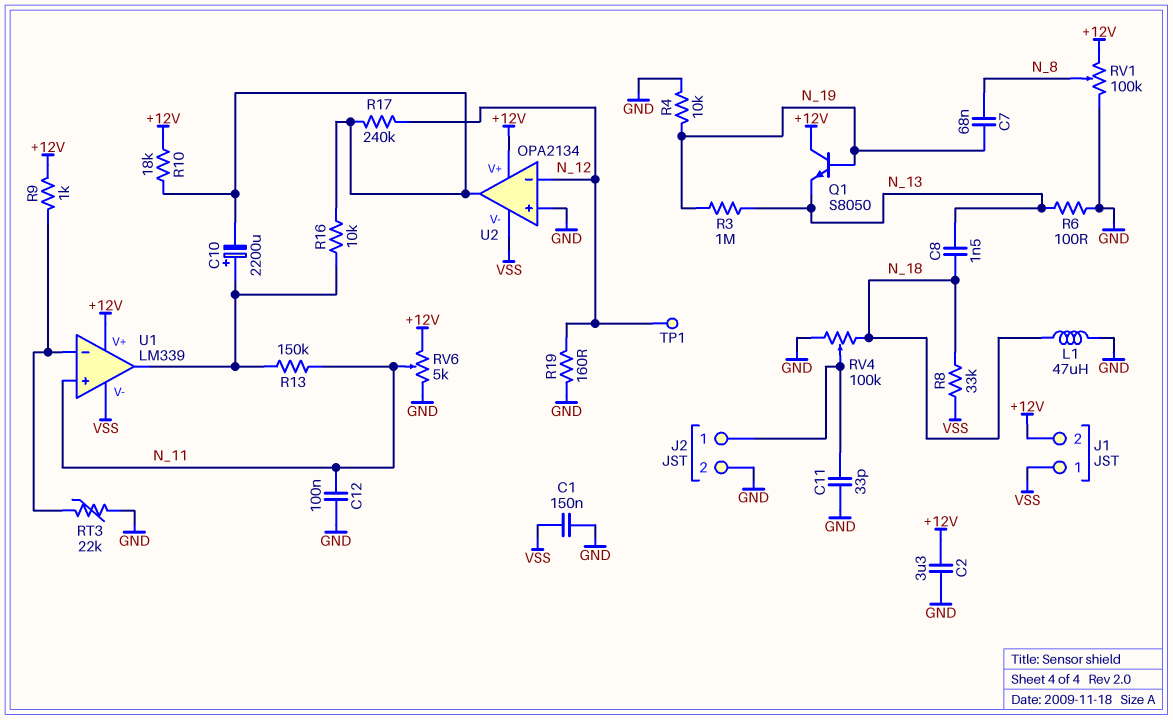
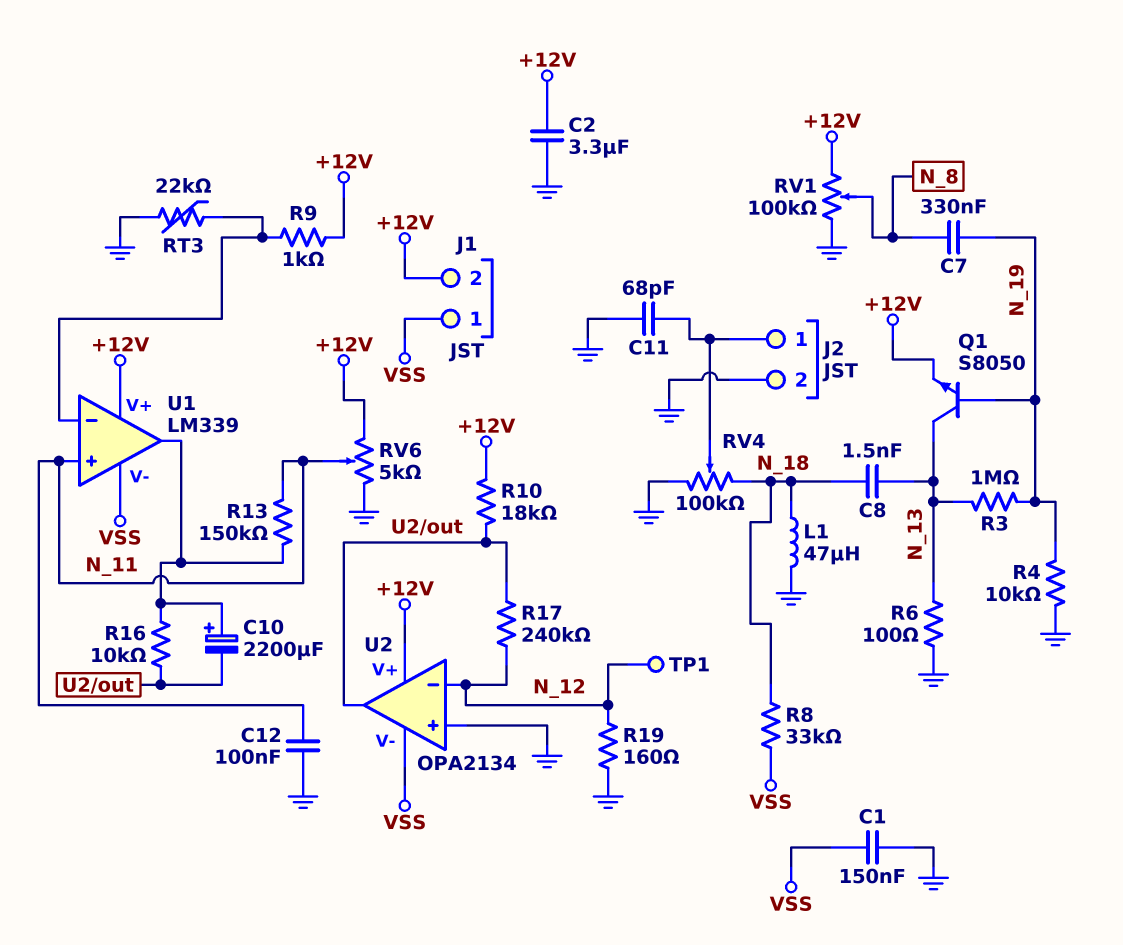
C7: 68nF (N_8, N_19) -> 330nF (N_8, N_19)
C11: 33pF (GND, J2/1) -> 68pF (GND, J2/1)
Q1: NPN S8050 (B N_19, C +12V, E N_13) -> NPN S8050 (B N_19, C N_13, E +12V)

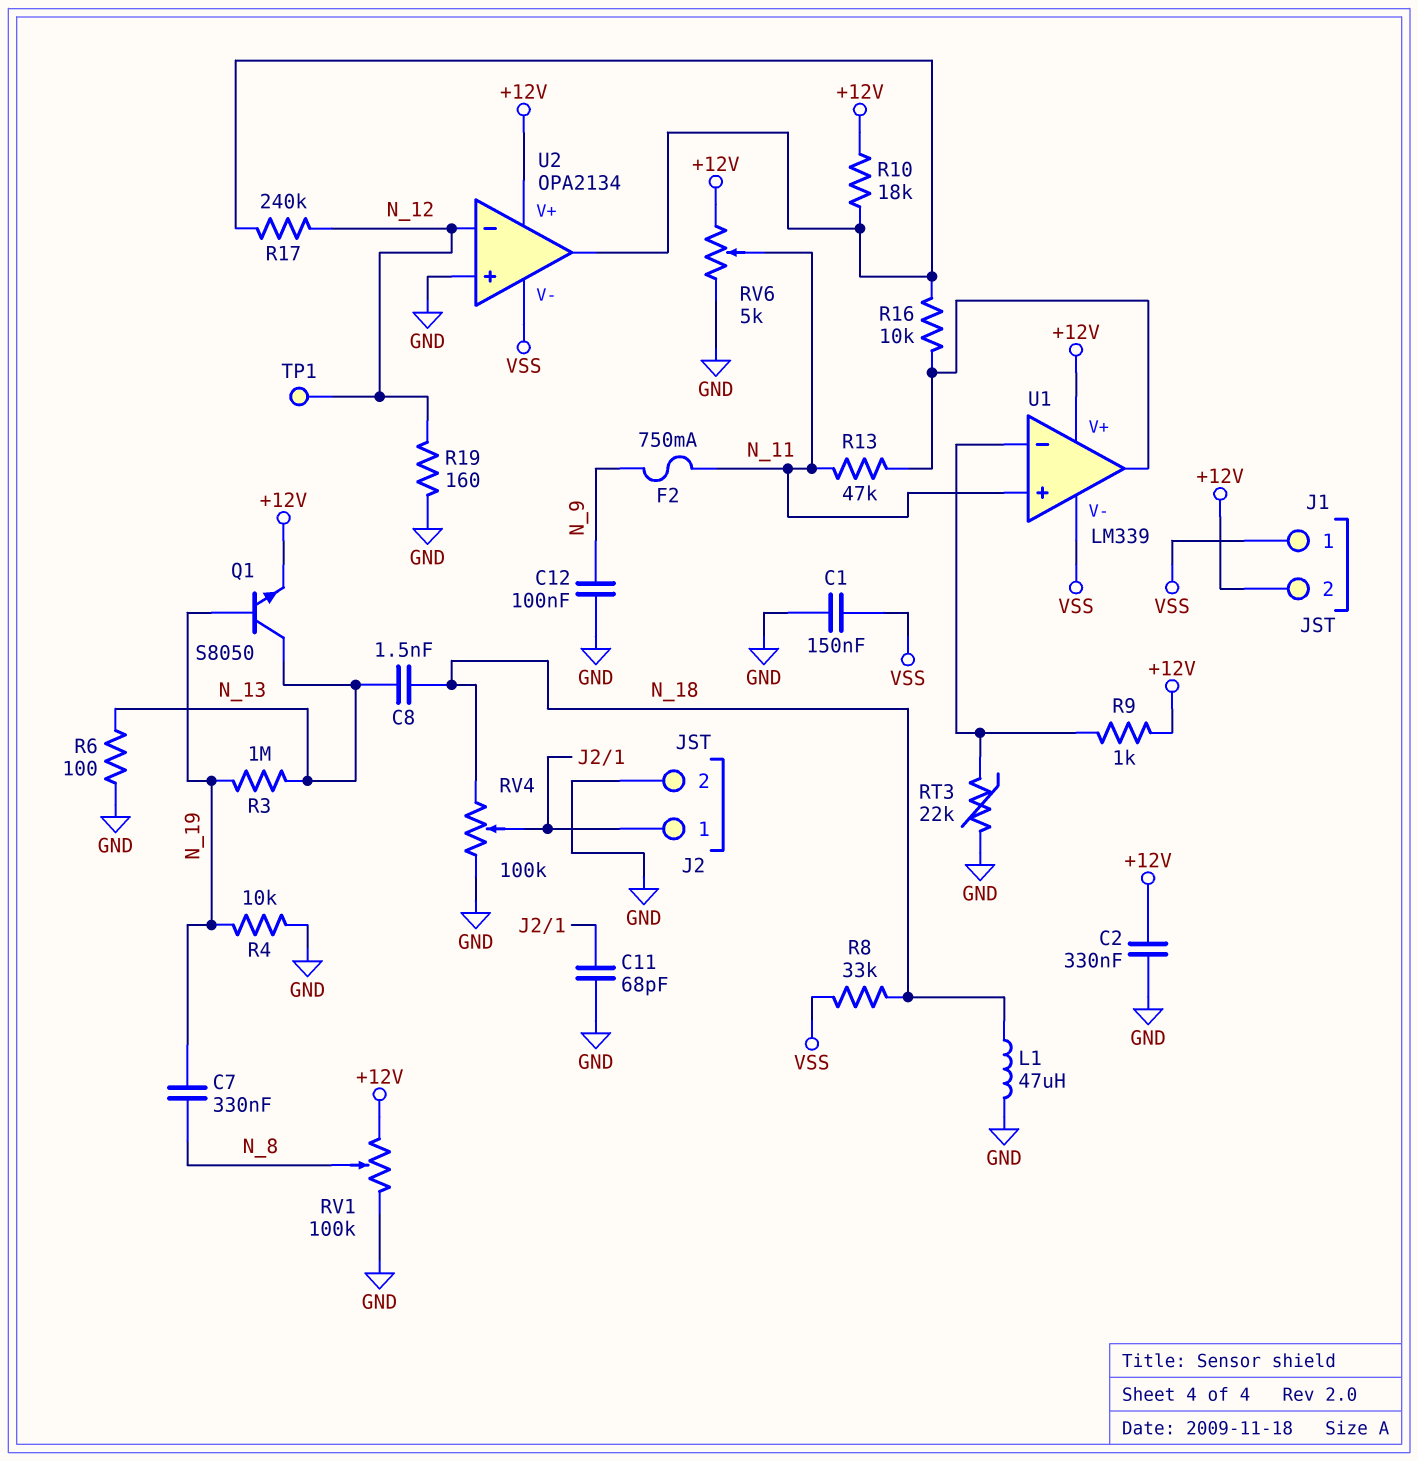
C2: 3.3uF (+12V, GND) -> 330nF (+12V, GND)
C10: 2200uF (plus U1/out, minus U2/out) -> none
C12: 100nF (GND, N_11) -> 100nF (GND, N_9)
F2: none -> 750mA (N_9, N_11)
R13: 150k (N_11, U1/out) -> 47k (N_11, U1/out)

